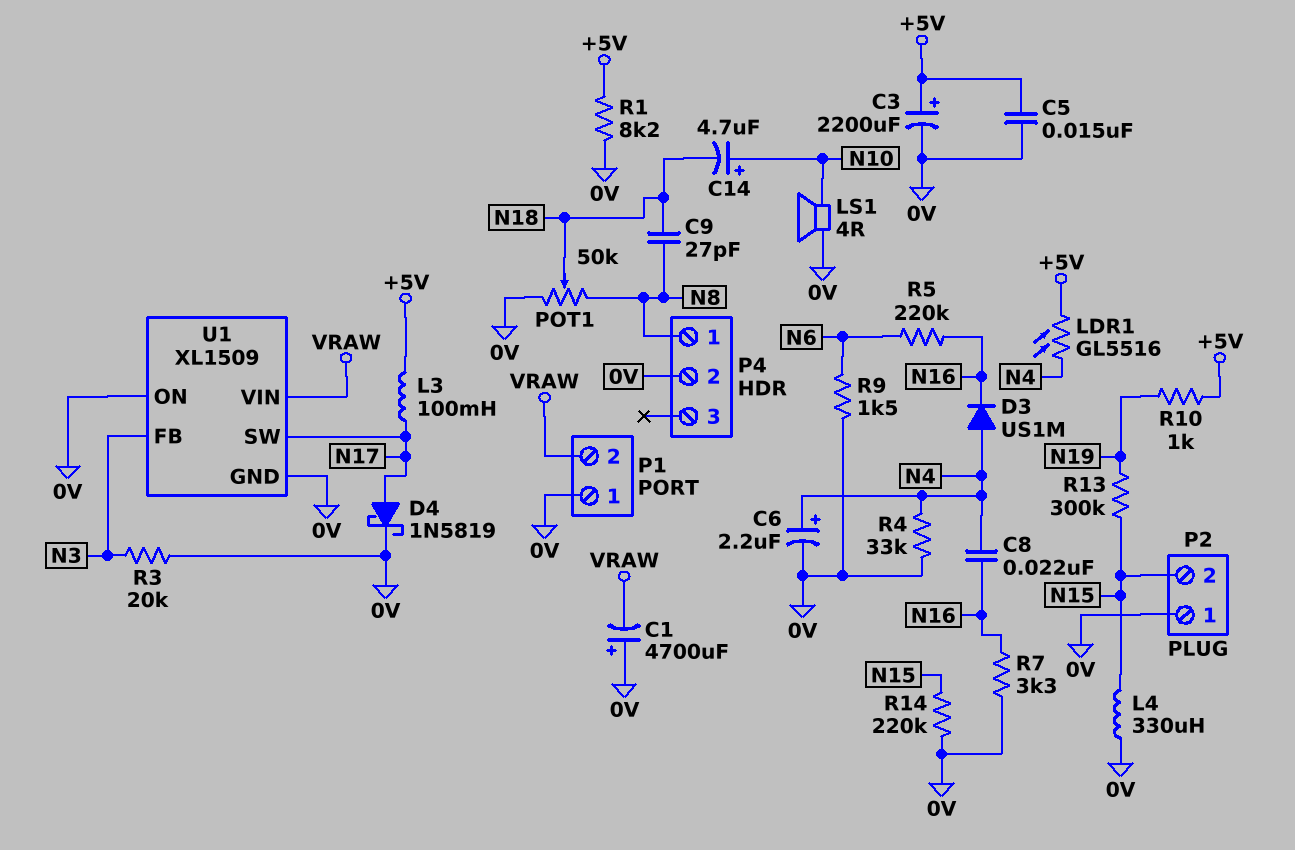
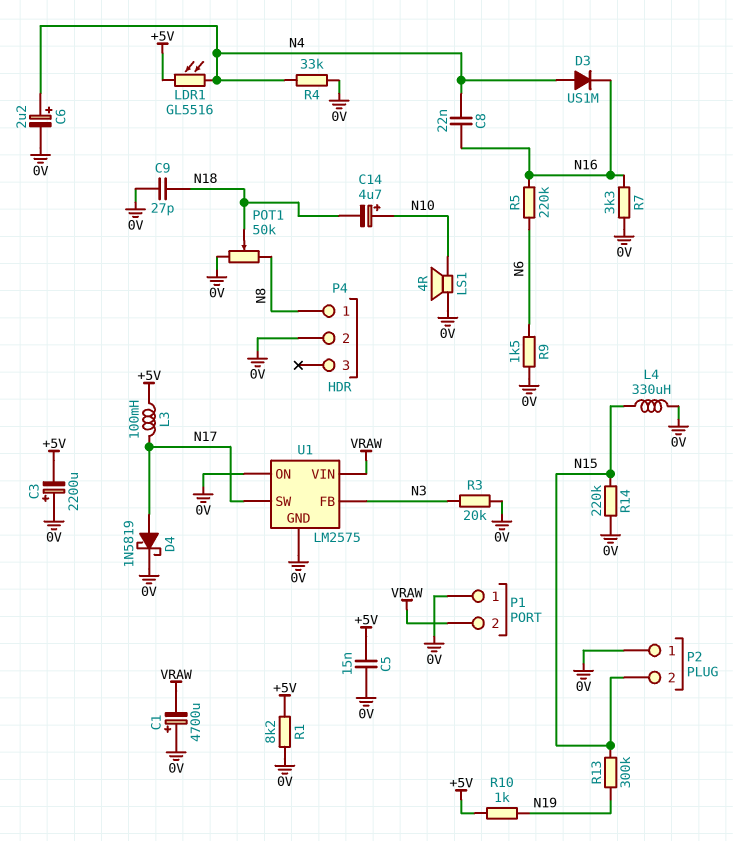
C3: 2200uF (plus +5V, minus 0V) -> 2200uF (plus 0V, minus +5V)
C9: 27pF (N8, N18) -> 27pF (0V, N18)
U1: XL1509 -> LM2575

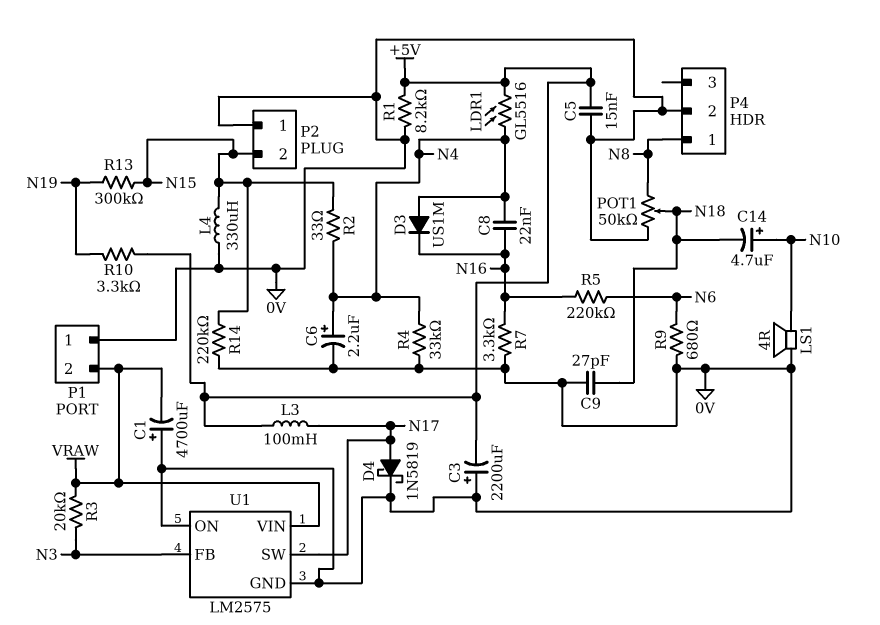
R2: none -> 33 (N4, N15)
R3: 20k (0V, N3) -> 20k (N3, VRAW)
R9: 1.5k (0V, N6) -> 680 (0V, N6)
R10: 1k (+5V, N19) -> 3.3k (+5V, N19)

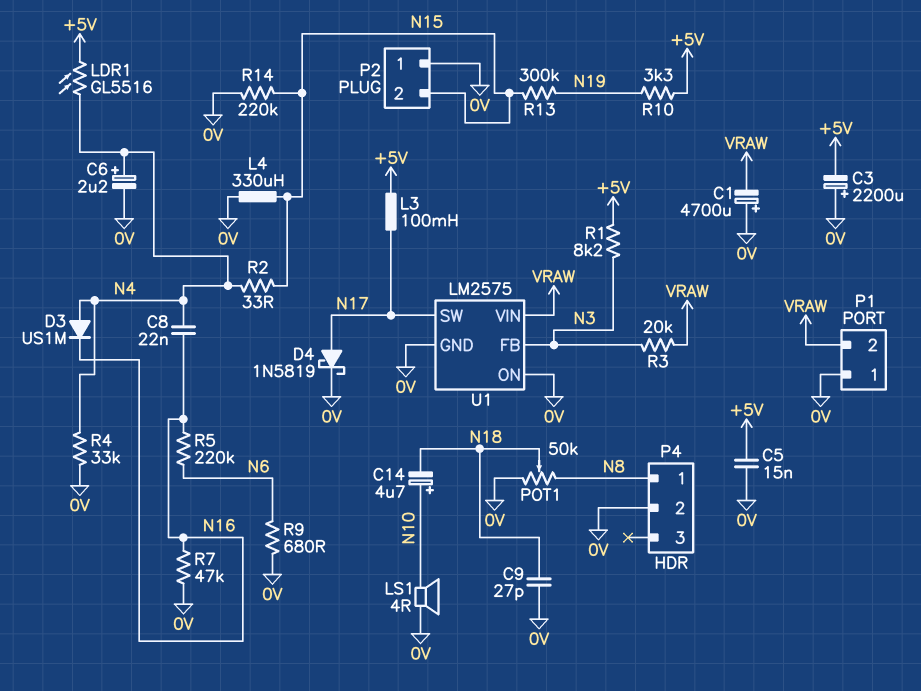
R1: 8.2k (+5V, 0V) -> 8.2k (+5V, N3)
R7: 3.3k (0V, N16) -> 47k (0V, N16)

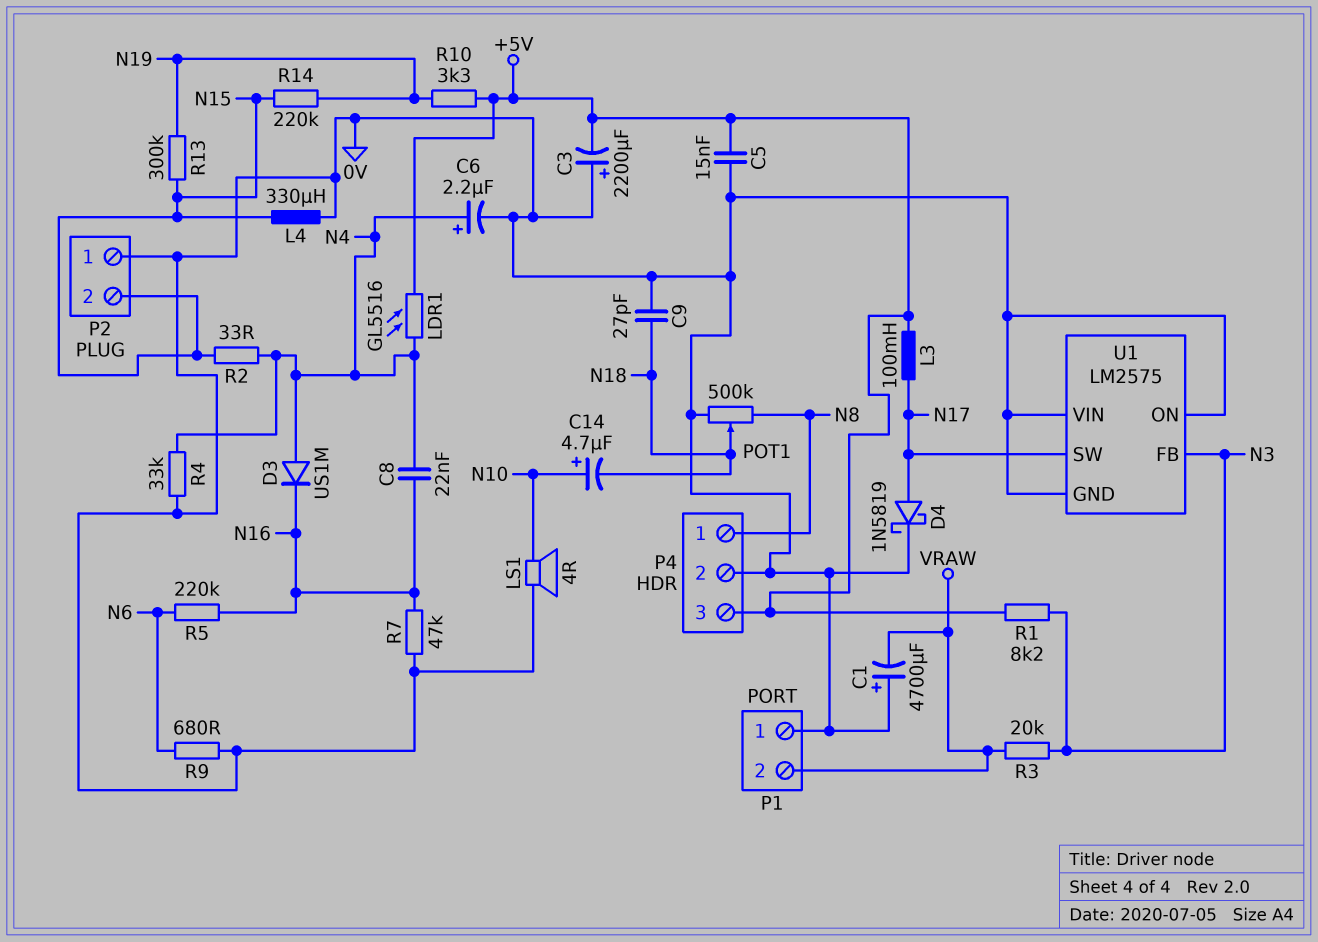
P4 pin 3: none -> +5V
POT1: 50k (0V, N8, wiper N18) -> 500k (0V, N8, wiper N18)
R14: 220k (0V, N15) -> 220k (N15, N19)
U1 pin VIN: VRAW -> 0V

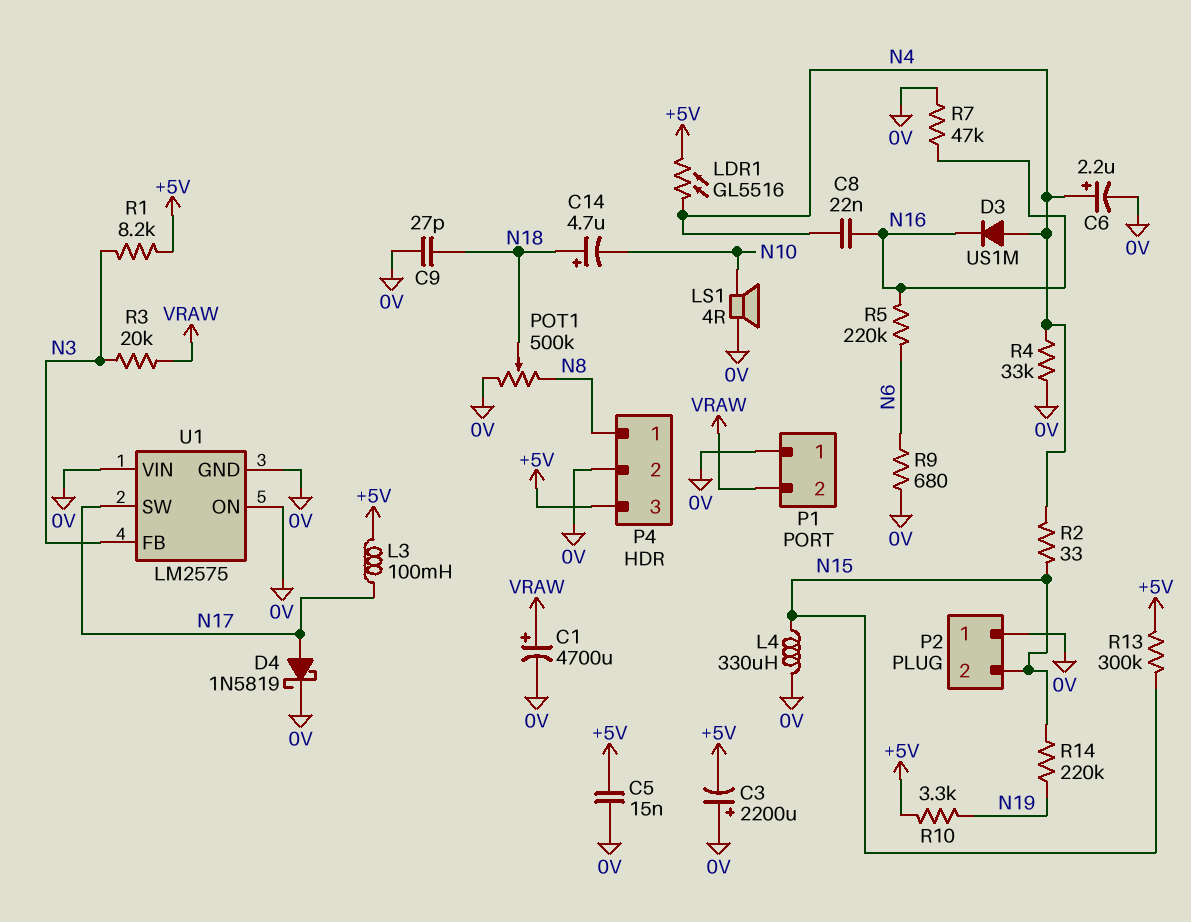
C1: 4700uF (plus 0V, minus VRAW) -> 4700uF (plus VRAW, minus 0V)
C14: 4.7uF (plus N10, minus N18) -> 4.7uF (plus N18, minus N10)
R13: 300k (N15, N19) -> 300k (+5V, N15)

